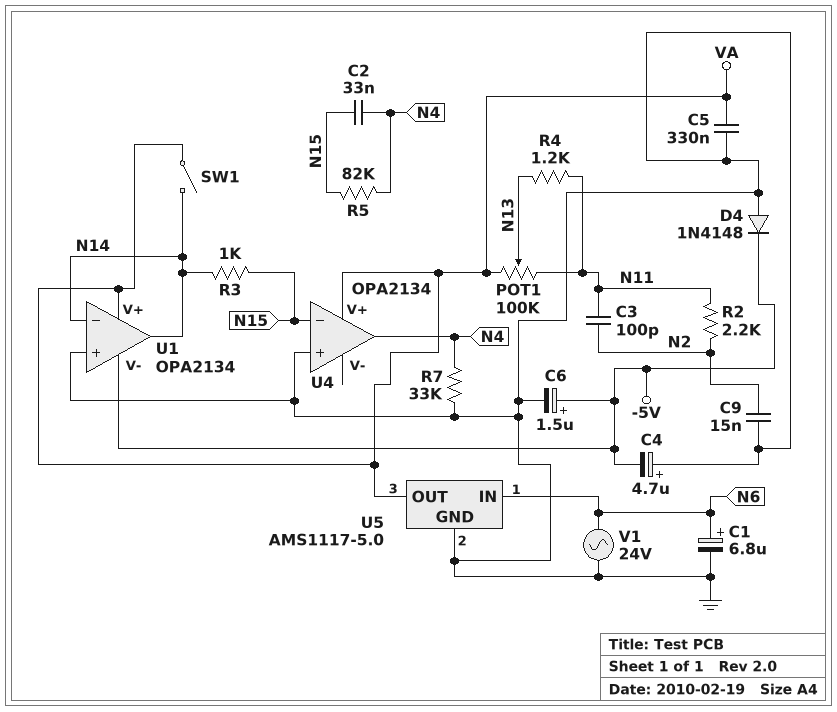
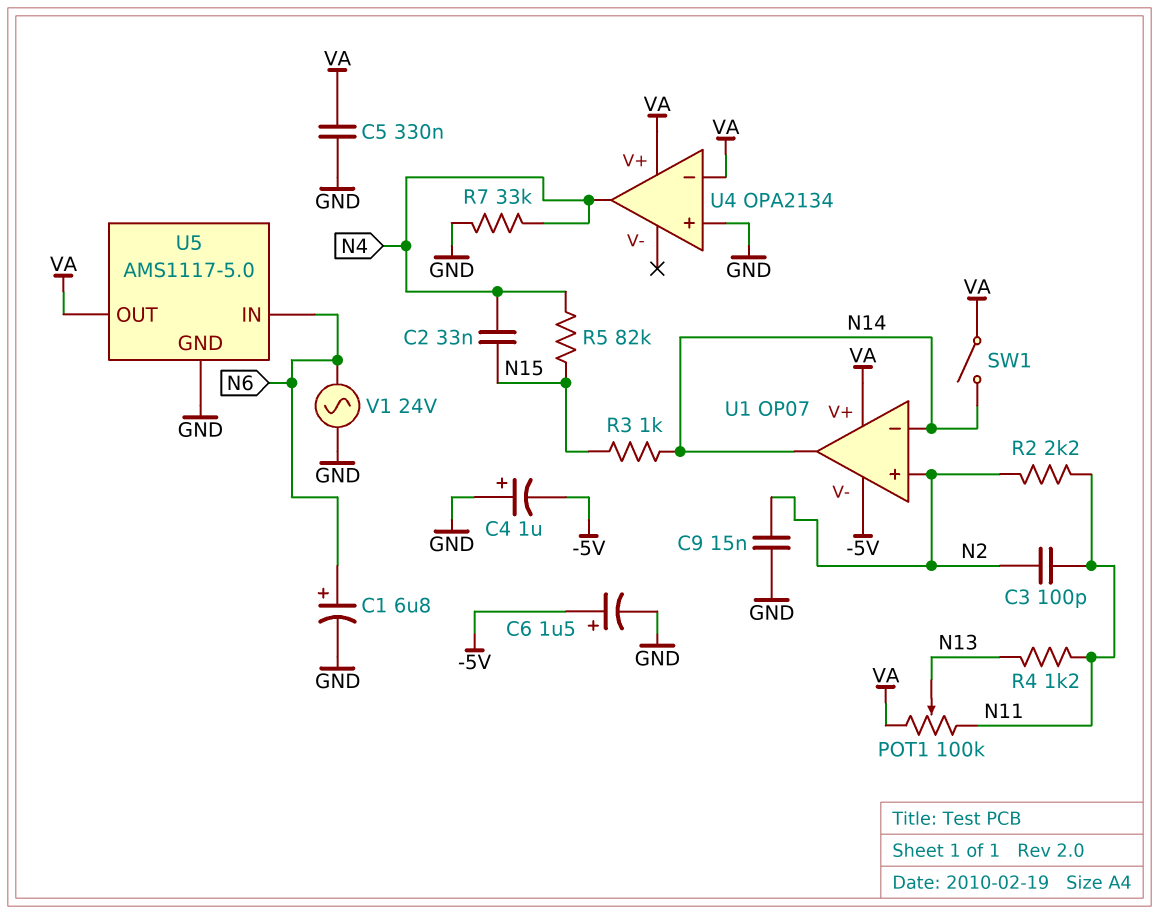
C4: 4.7uF (plus GND, minus -5V) -> 1uF (plus GND, minus -5V)
D4: diode 1N4148 (A GND, K -5V) -> none
U1: OPA2134 -> OP07
U1 pin in+: GND -> N2
U4 pin in-: N15 -> VA

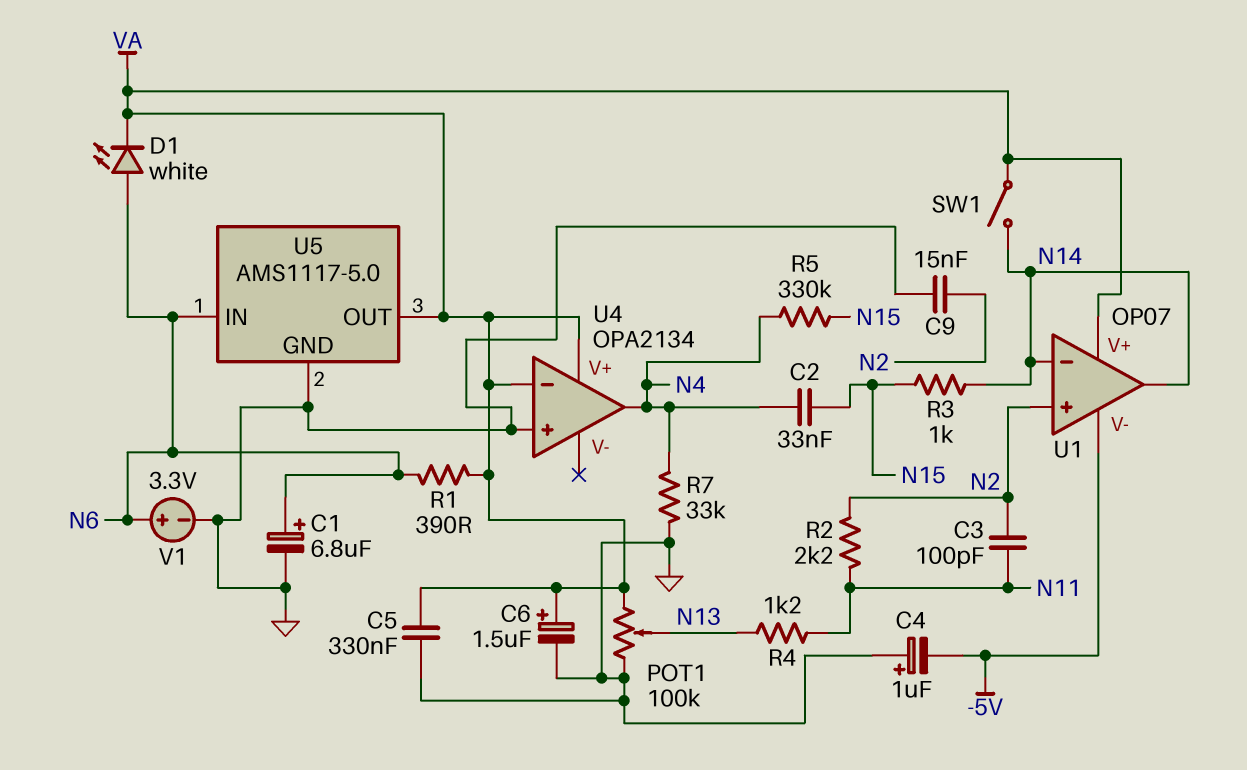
C6: 1.5uF (plus -5V, minus GND) -> 1.5uF (plus VA, minus GND)
D1: none -> LED white (A N6, K VA)
POT1: 100k (N11, VA, wiper N13) -> 100k (GND, VA, wiper N13)
R1: none -> 390 (N6, VA)
R5: 82k (N4, N15) -> 330k (N4, N15)
V1: AC 24V (GND, N6) -> 3.3V (plus N6, minus GND)

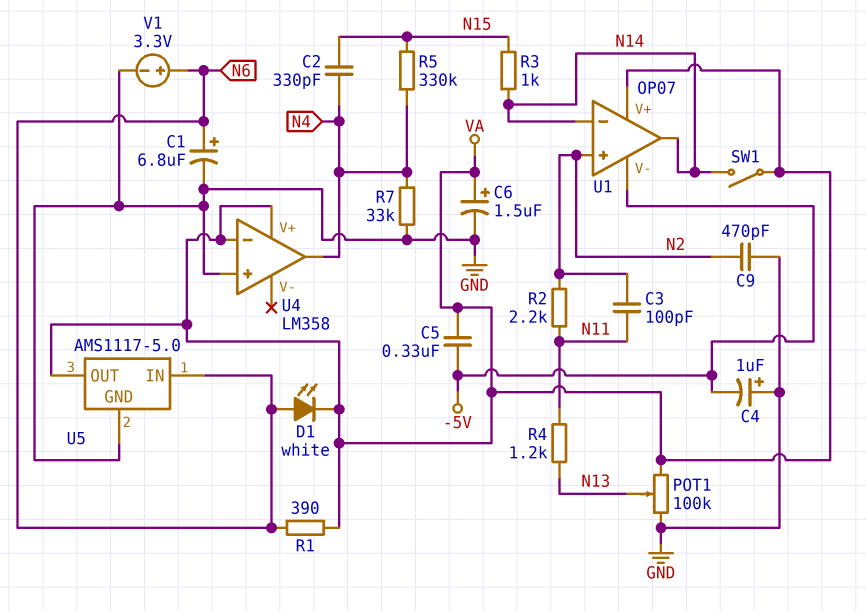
C2: 33nF (N4, N15) -> 330pF (N4, N15)
C5: 330nF (GND, VA) -> 330nF (-5V, VA)
C9: 15nF (GND, N2) -> 470pF (GND, N2)
U4: OPA2134 -> LM358

